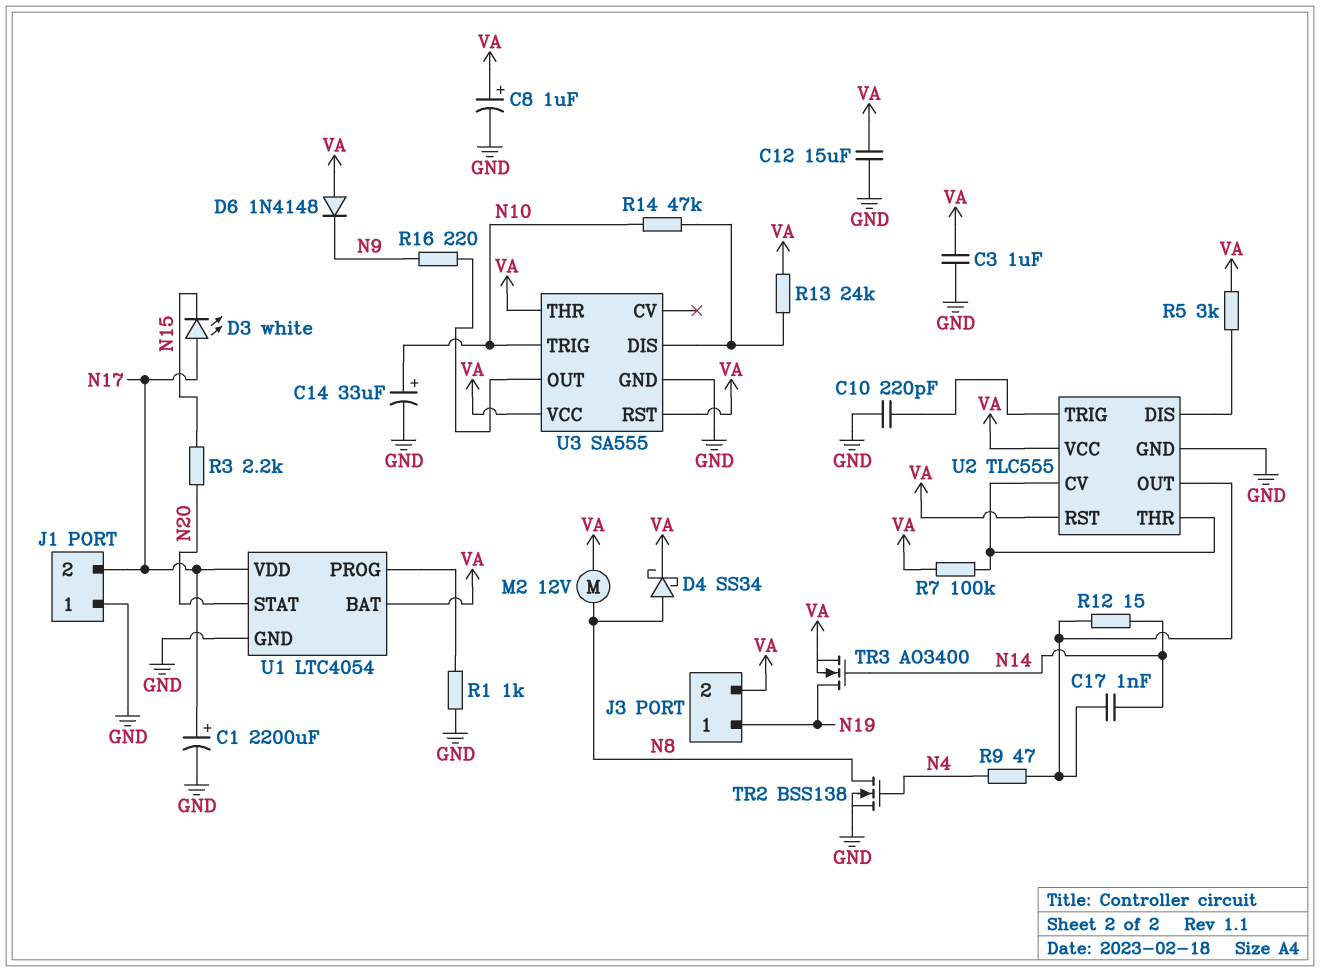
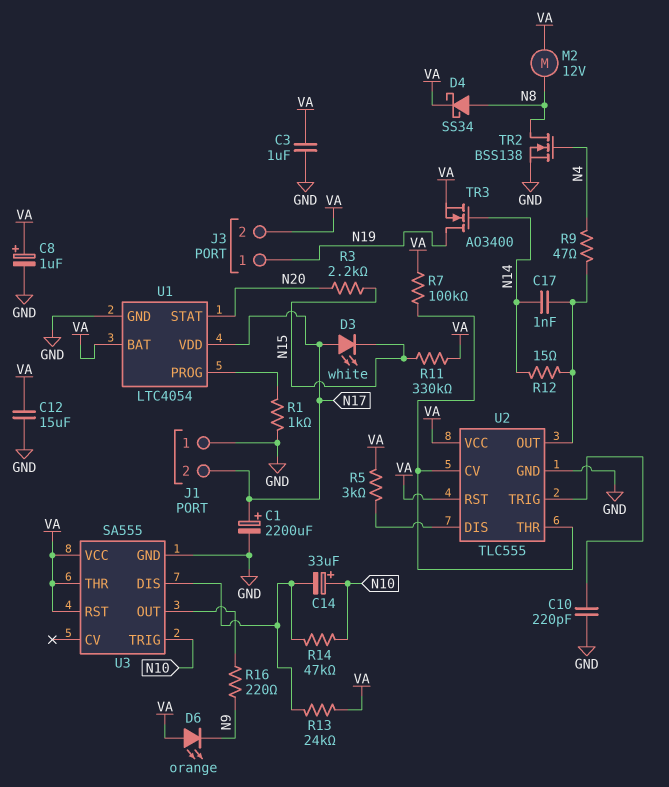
C14: 33uF (plus N10, minus GND) -> 33uF (plus N10, minus U3/DIS)
D6: diode 1N4148 (A VA, K N9) -> LED orange (A VA, K N9)
R11: none -> 330k (N15, VA)

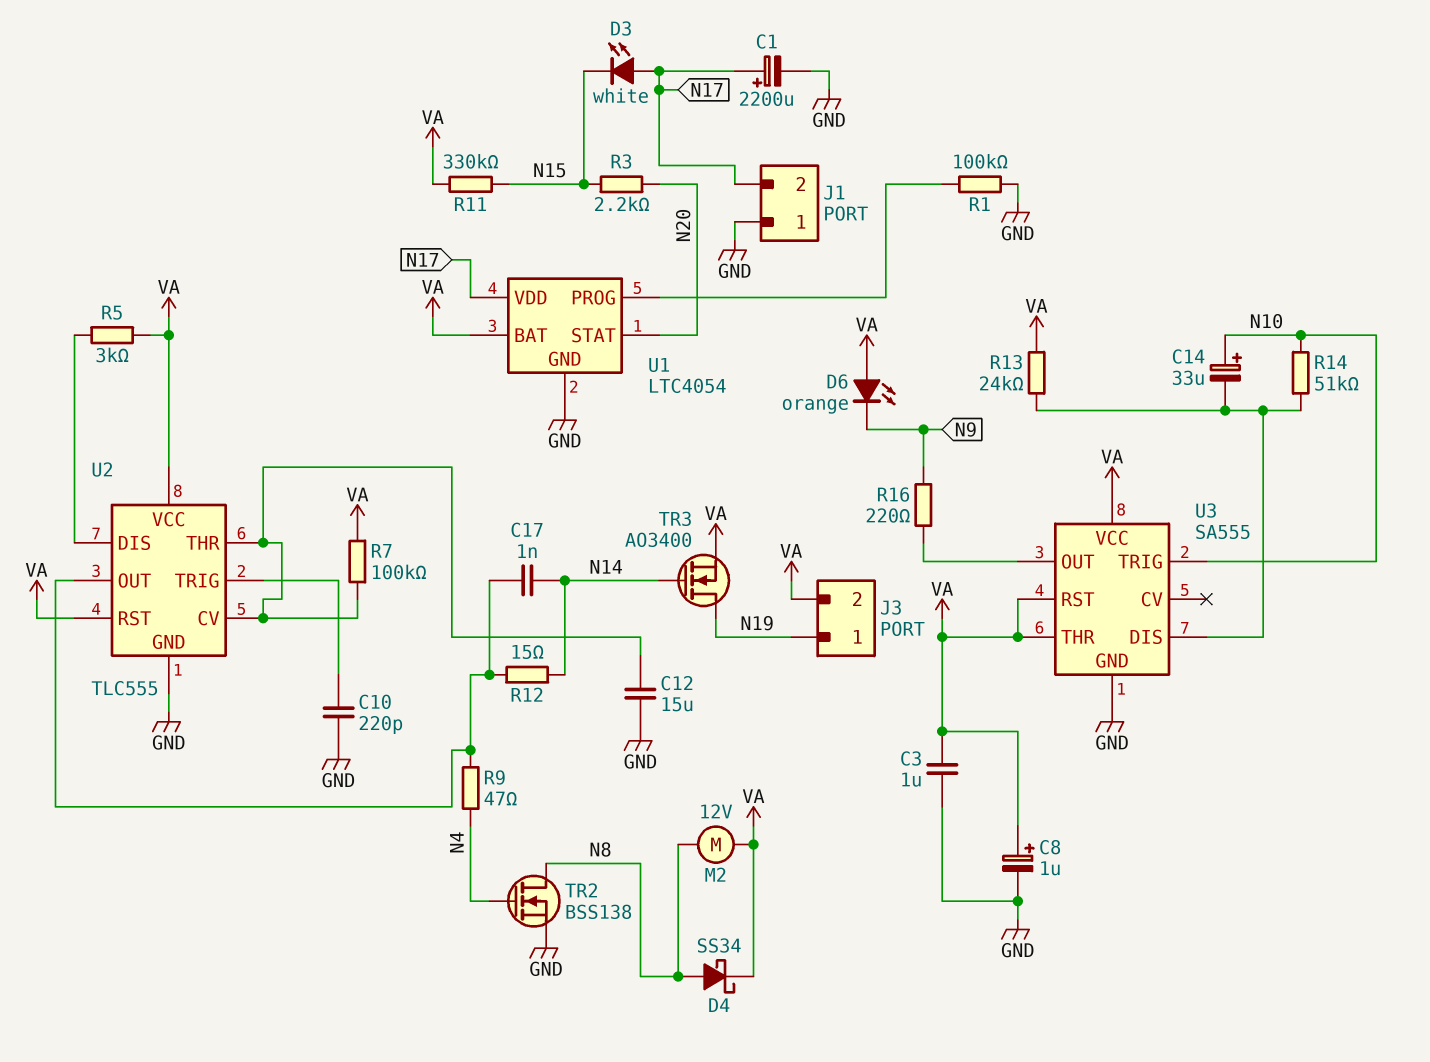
C12: 15uF (GND, VA) -> 15uF (GND, U2/CV)
R1: 1k (GND, U1/PROG) -> 100k (GND, U1/PROG)
R14: 47k (N10, U3/DIS) -> 51k (N10, U3/DIS)

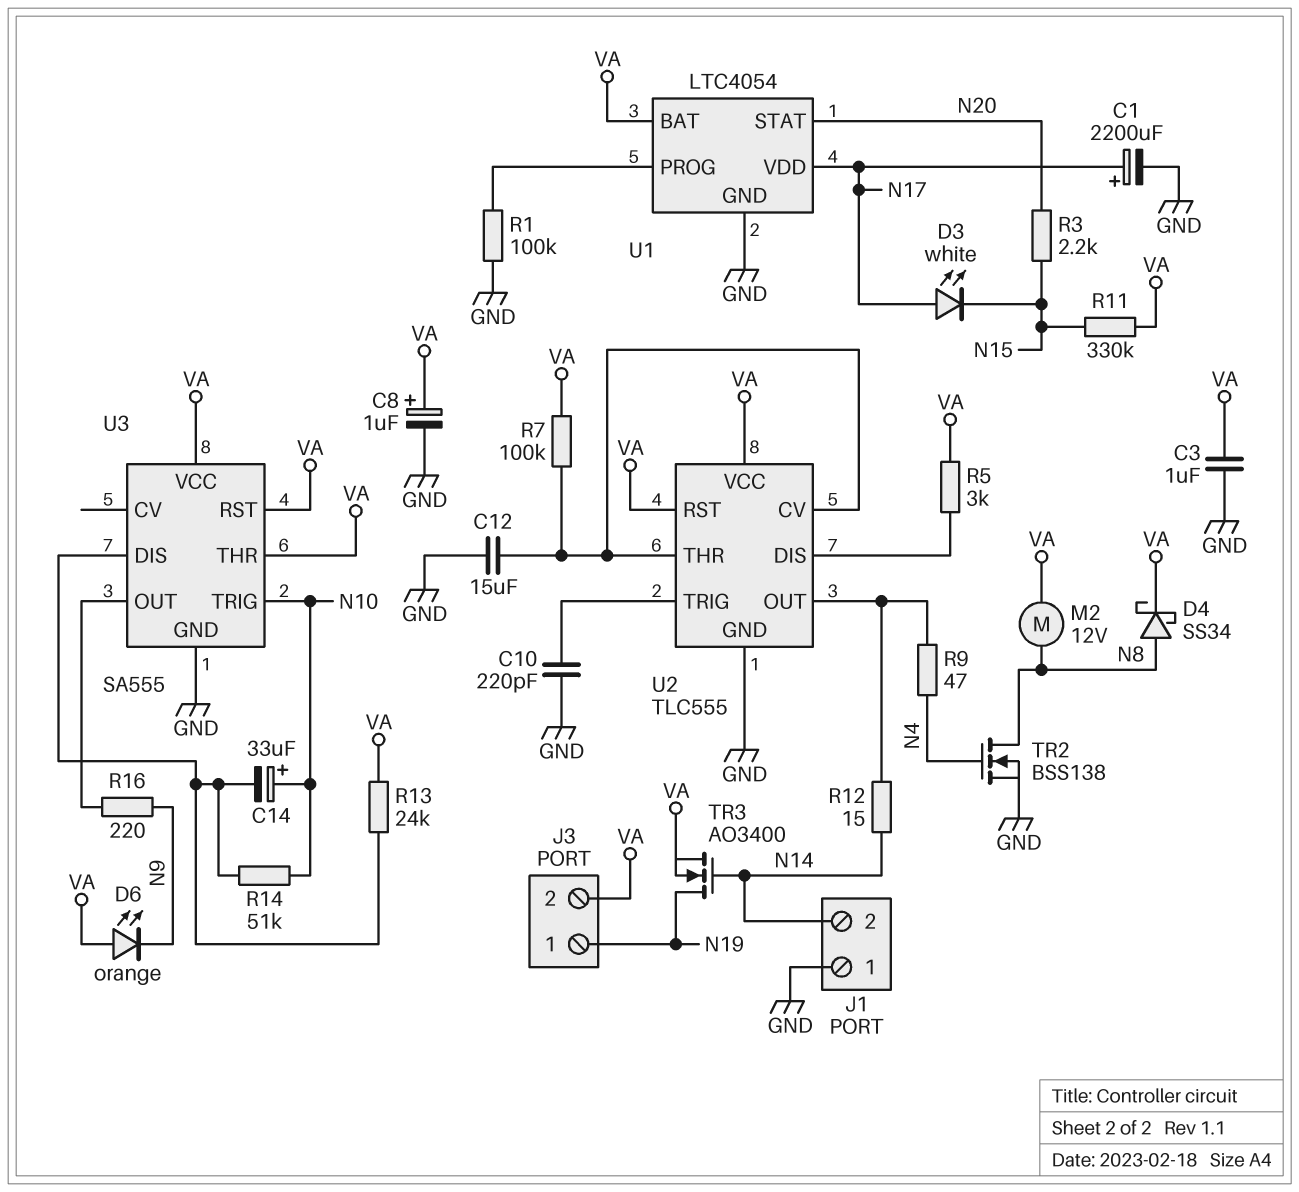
C17: 1nF (N14, U2/OUT) -> none
J1 pin 2: N17 -> N14

